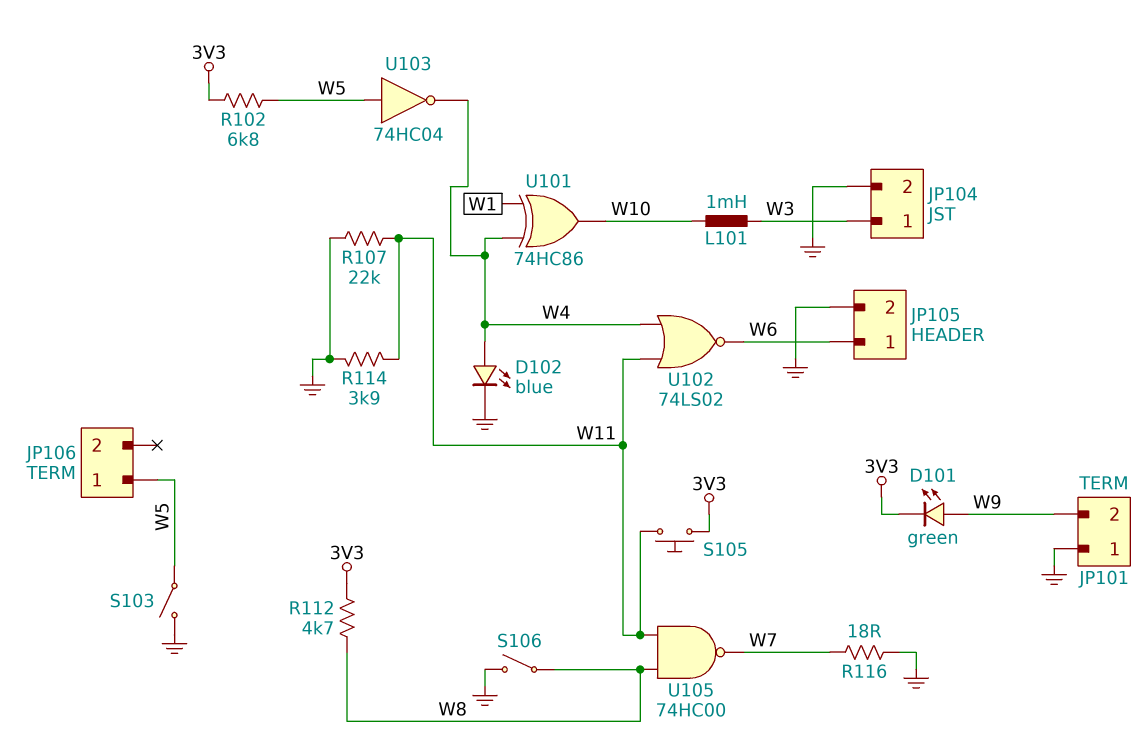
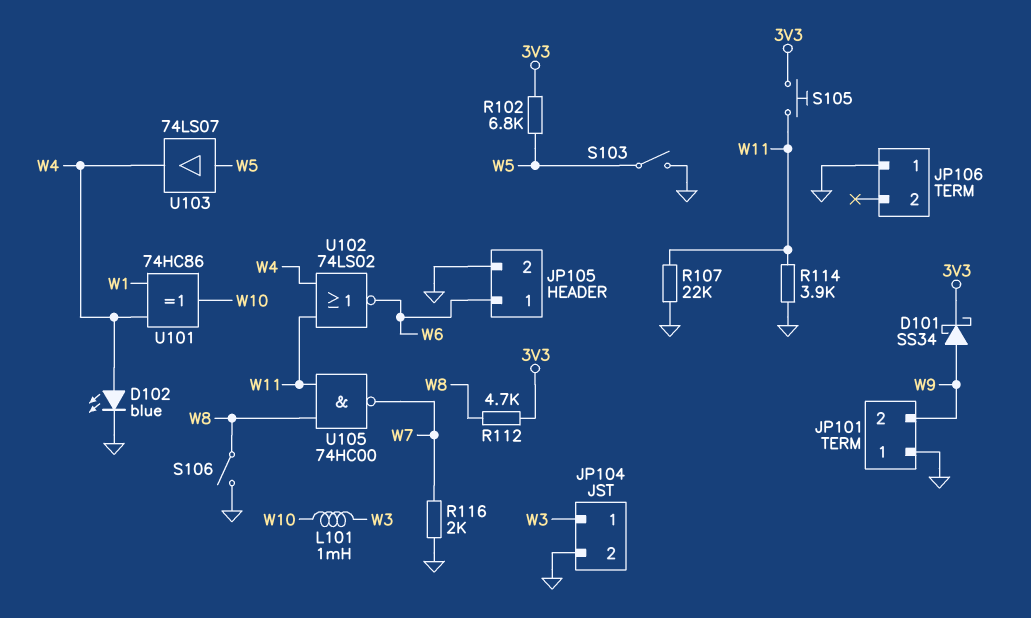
D101: LED green (A W9, K 3V3) -> schottky SS34 (A W9, K 3V3)
JP106 pin 1: W5 -> GND
R116: 18 (GND, W7) -> 2k (GND, W7)
U103: NOT 74HC04 (in W5, out W4) -> buffer 74LS07 (in W5, out W4)

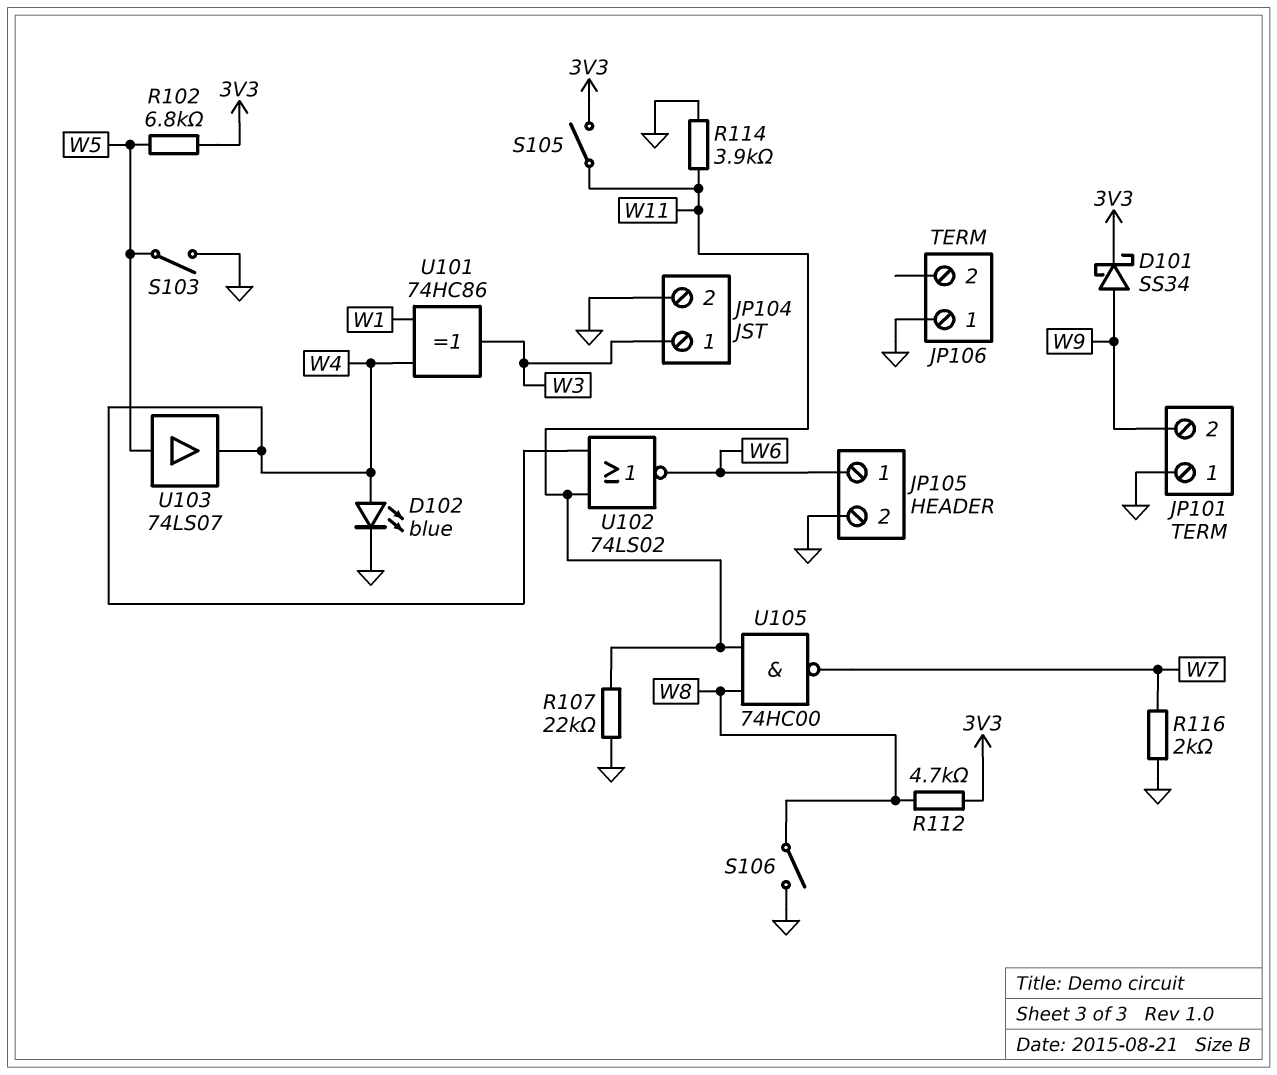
L101: 1mH (W3, W10) -> none
S105: button (3V3, W11) -> switch (3V3, W11)
U101: XOR 74HC86 (in W1, in W4, out W10) -> XOR 74HC86 (in W1, in W4, out W3)

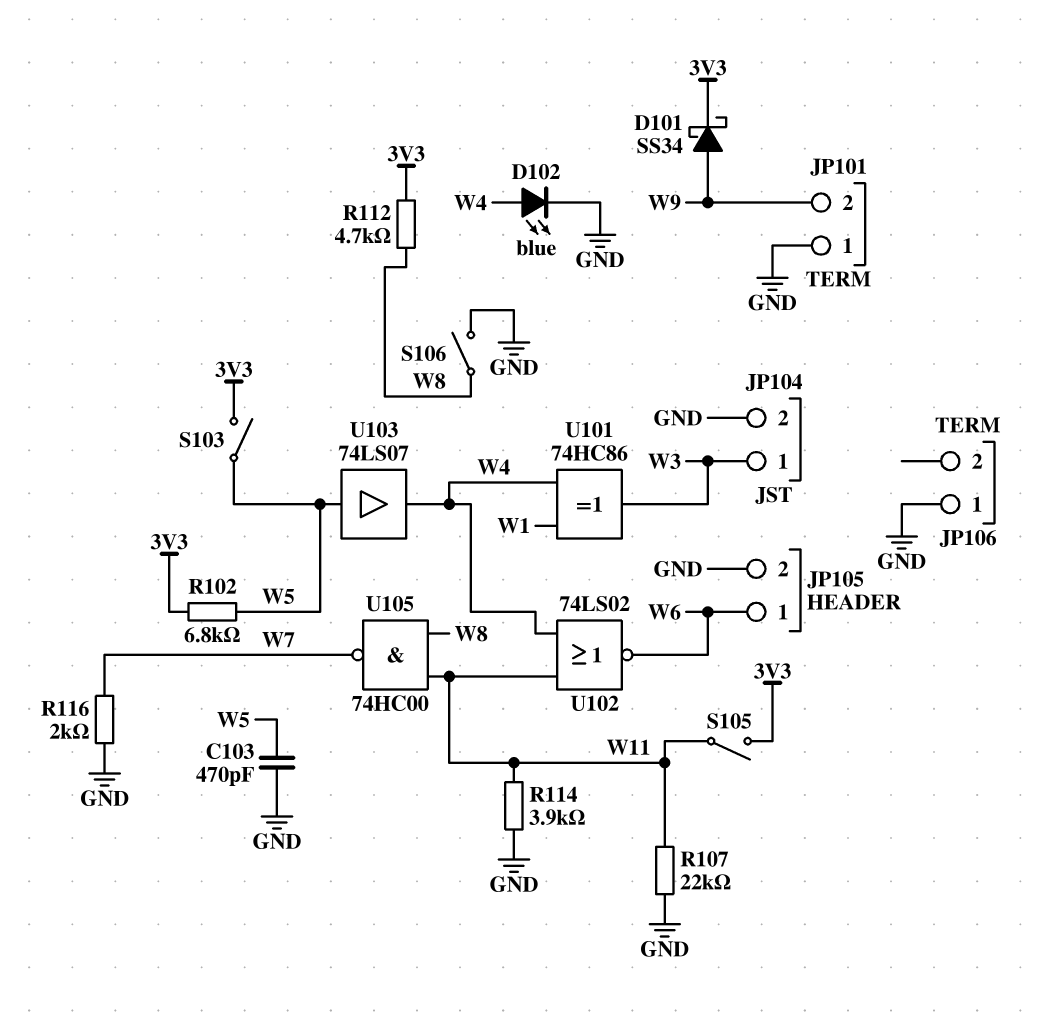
C103: none -> 470pF (GND, W5)
S103: switch (GND, W5) -> switch (3V3, W5)

